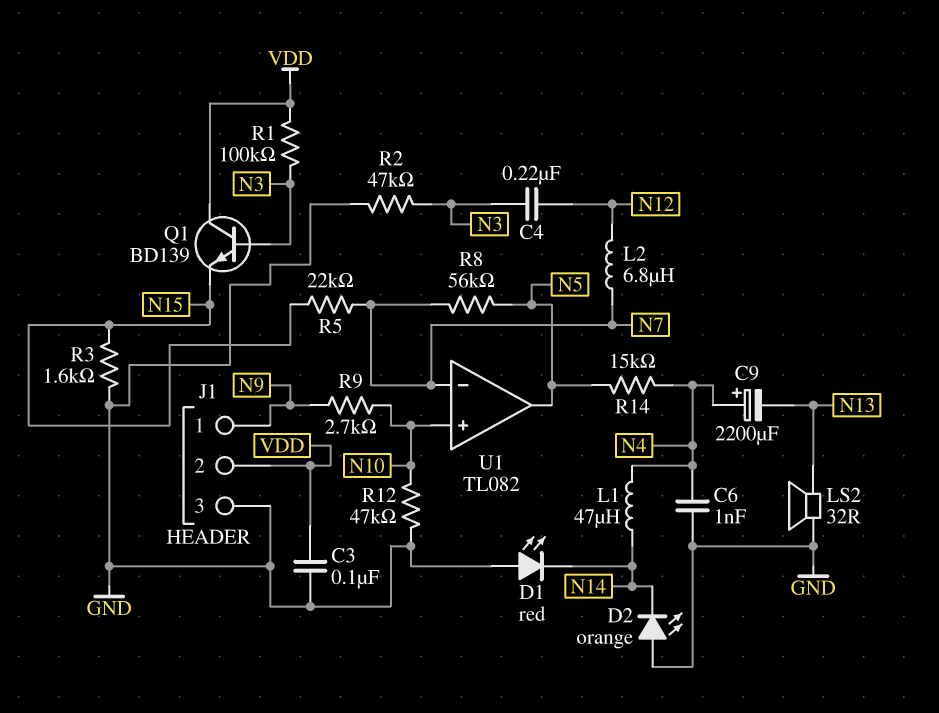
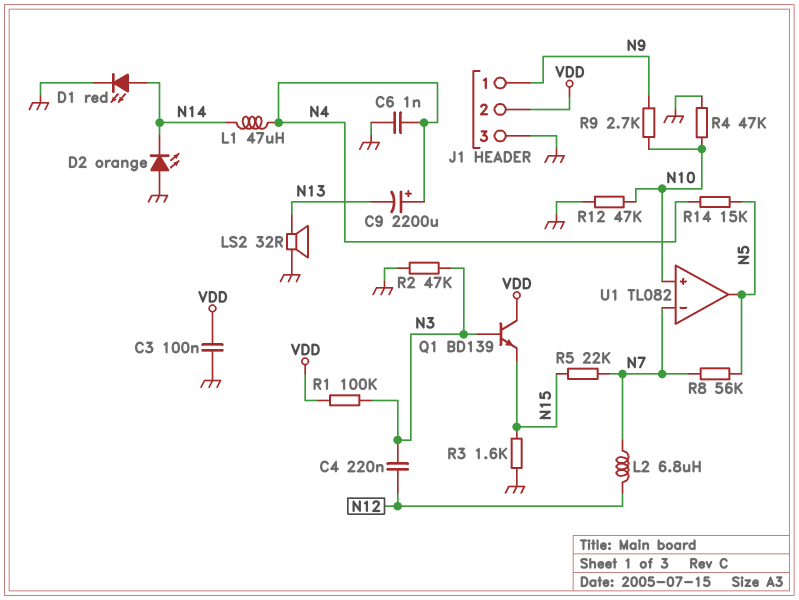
D1: LED red (A GND, K N14) -> LED red (A N14, K GND)
R4: none -> 47k (GND, N10)

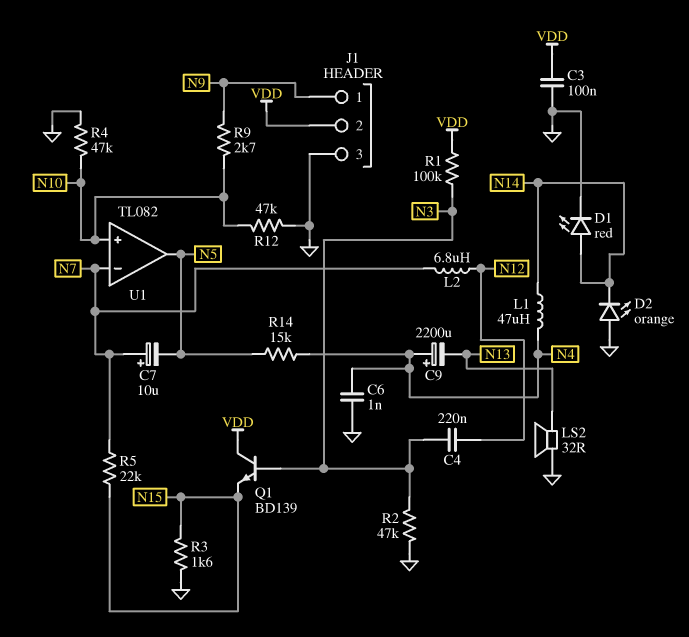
C7: none -> 10uF (plus N7, minus N5)
R8: 56k (N5, N7) -> none

